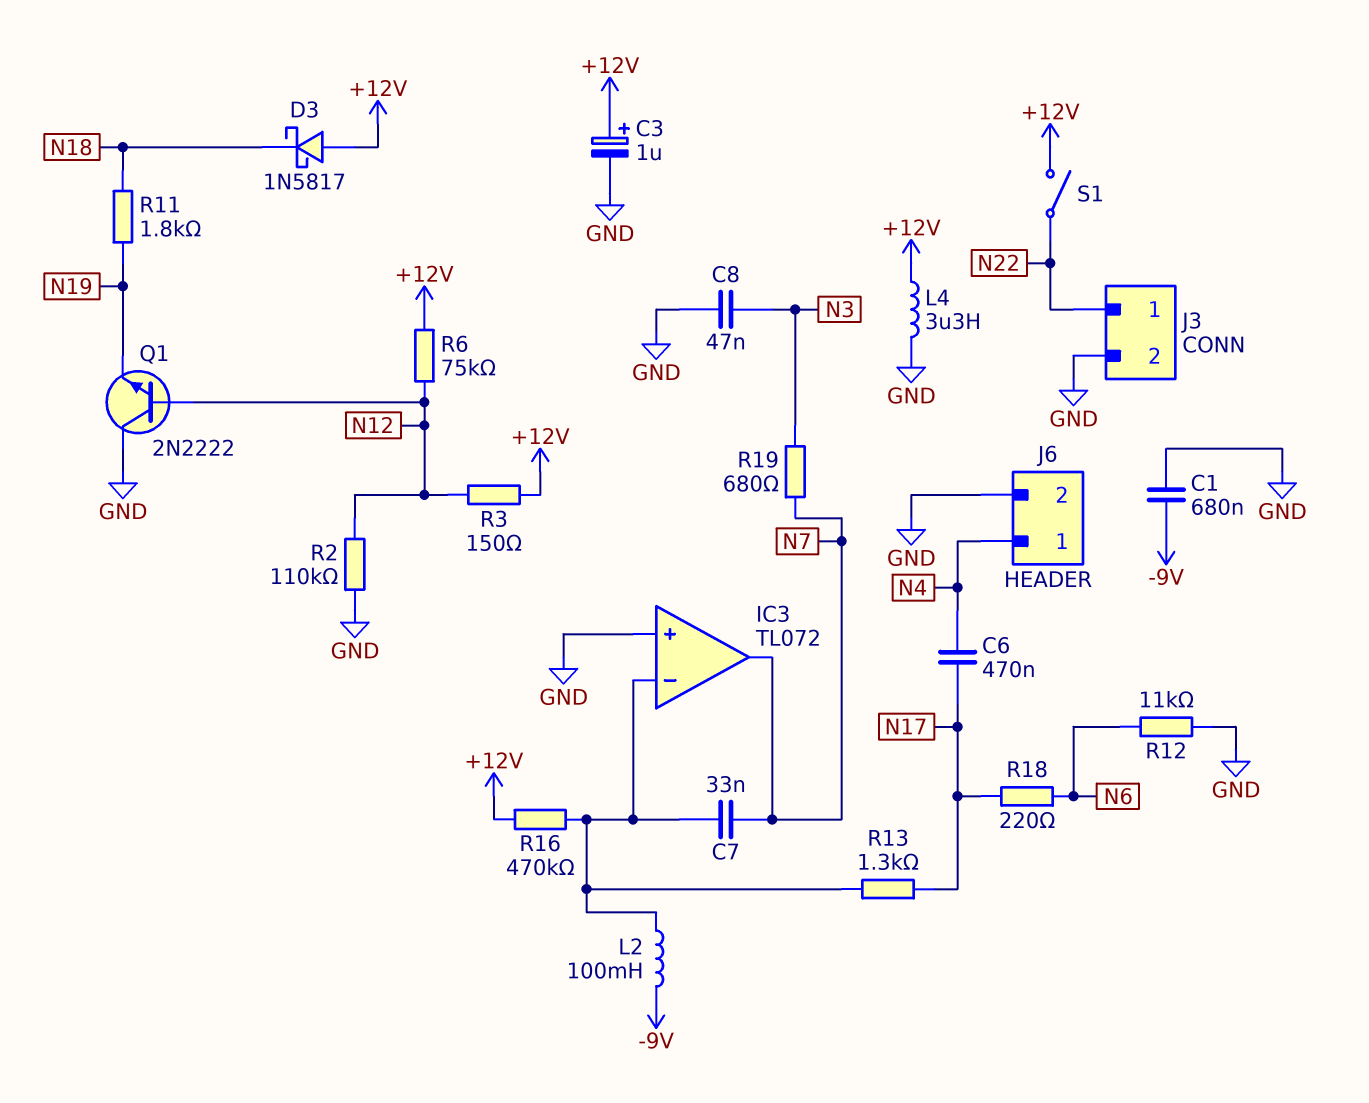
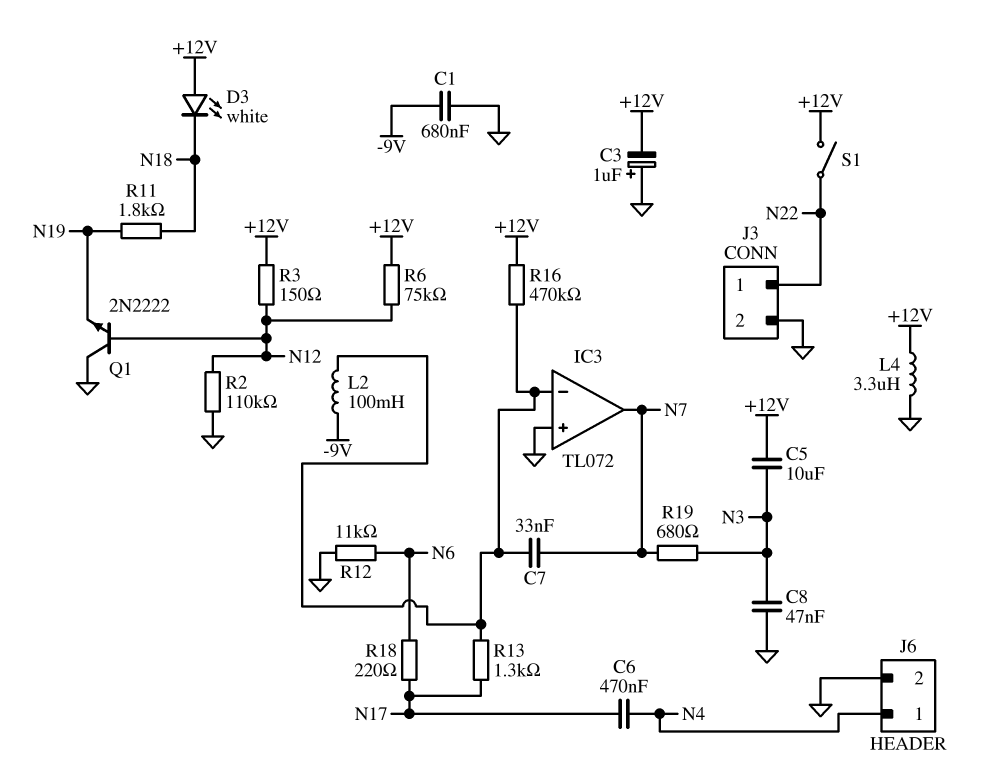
C3: 1uF (plus +12V, minus GND) -> 1uF (plus GND, minus +12V)
C5: none -> 10uF (+12V, N3)
D3: schottky 1N5817 (A +12V, K N18) -> LED white (A +12V, K N18)

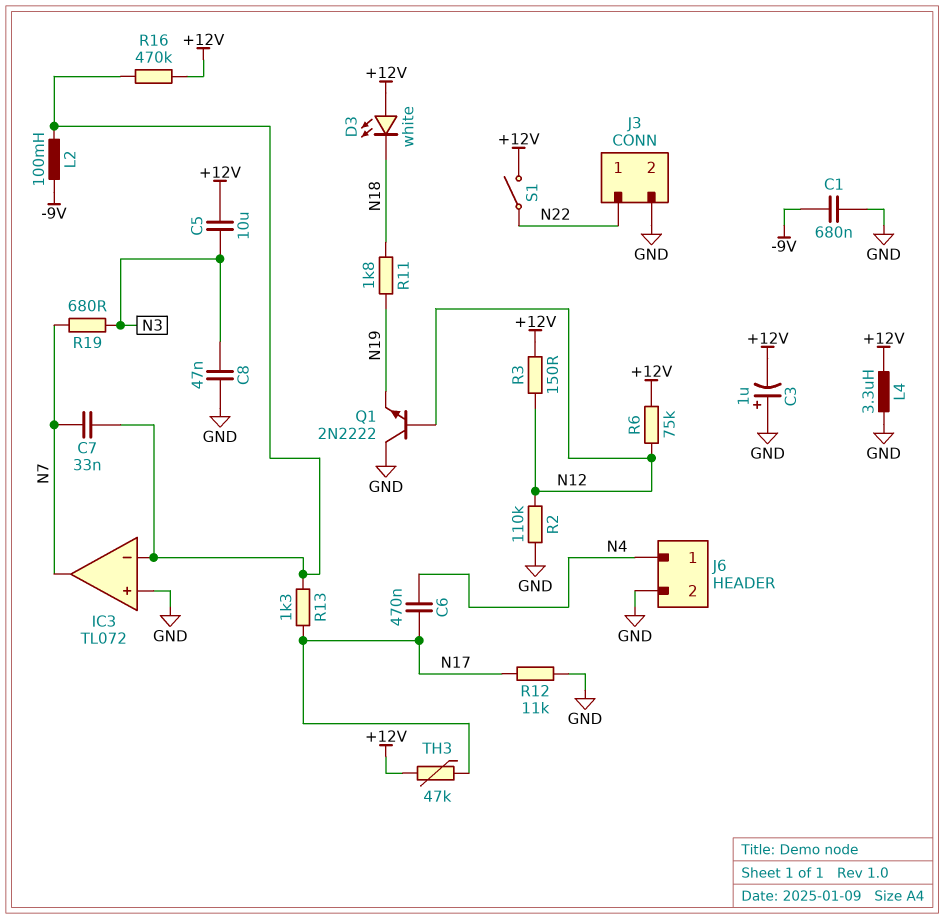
R12: 11k (GND, N6) -> 11k (GND, N17)
R18: 220 (N6, N17) -> none
TH3: none -> 47k (+12V, N17)

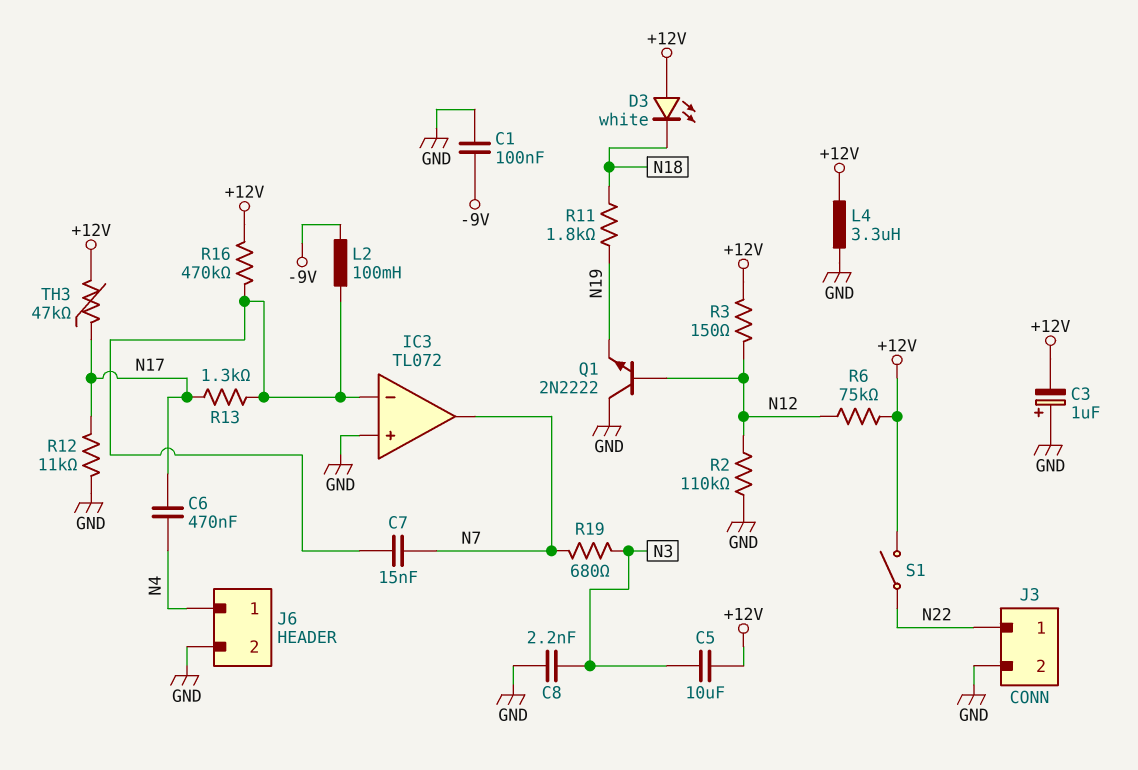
C1: 680nF (-9V, GND) -> 100nF (-9V, GND)
C7: 33nF (IC3/in-, N7) -> 15nF (IC3/in-, N7)
C8: 47nF (GND, N3) -> 2.2nF (GND, N3)

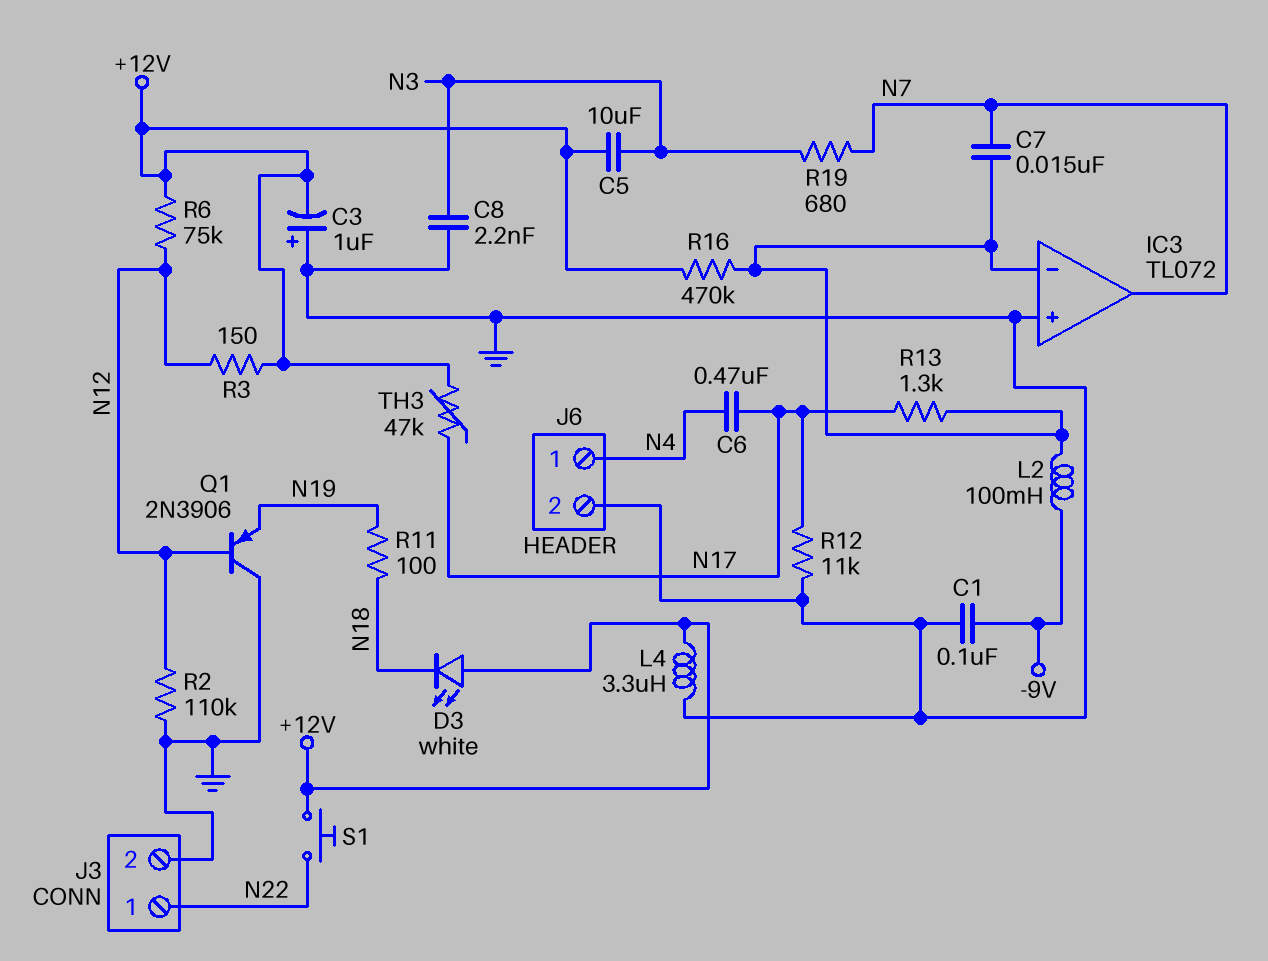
Q1: NPN 2N2222 (B N12, C GND, E N19) -> PNP 2N3906 (B N12, C GND, E N19)
R11: 1.8k (N18, N19) -> 100 (N18, N19)
S1: switch (+12V, N22) -> button (+12V, N22)

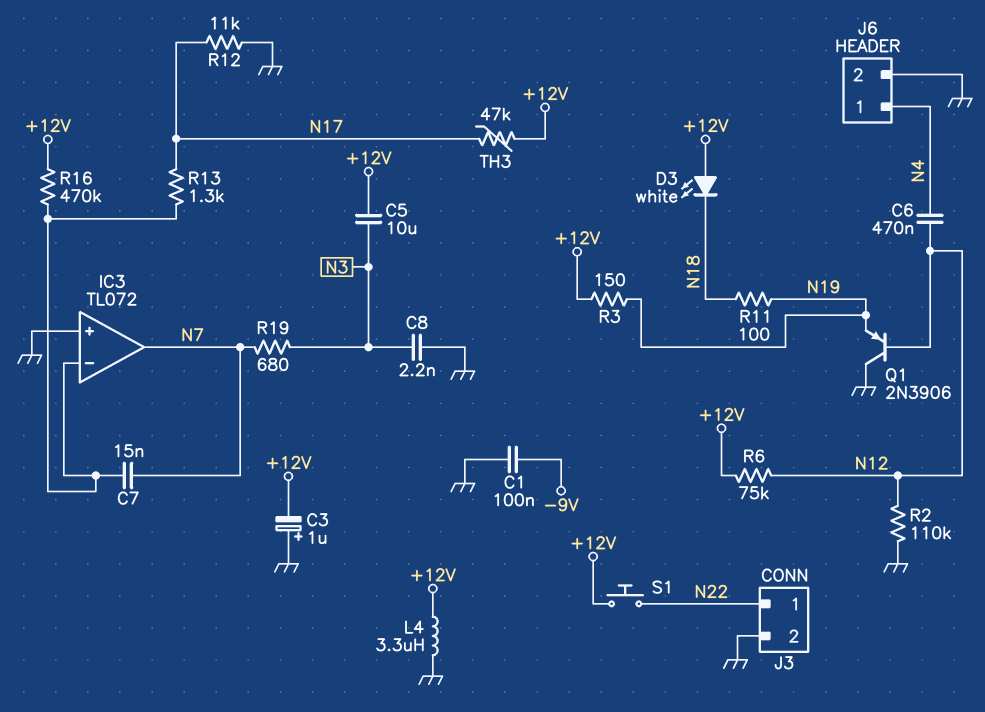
C6: 470nF (N4, N17) -> 470nF (N4, N12)
L2: 100mH (-9V, IC3/in-) -> none
R3: 150 (+12V, N12) -> 150 (+12V, N19)

